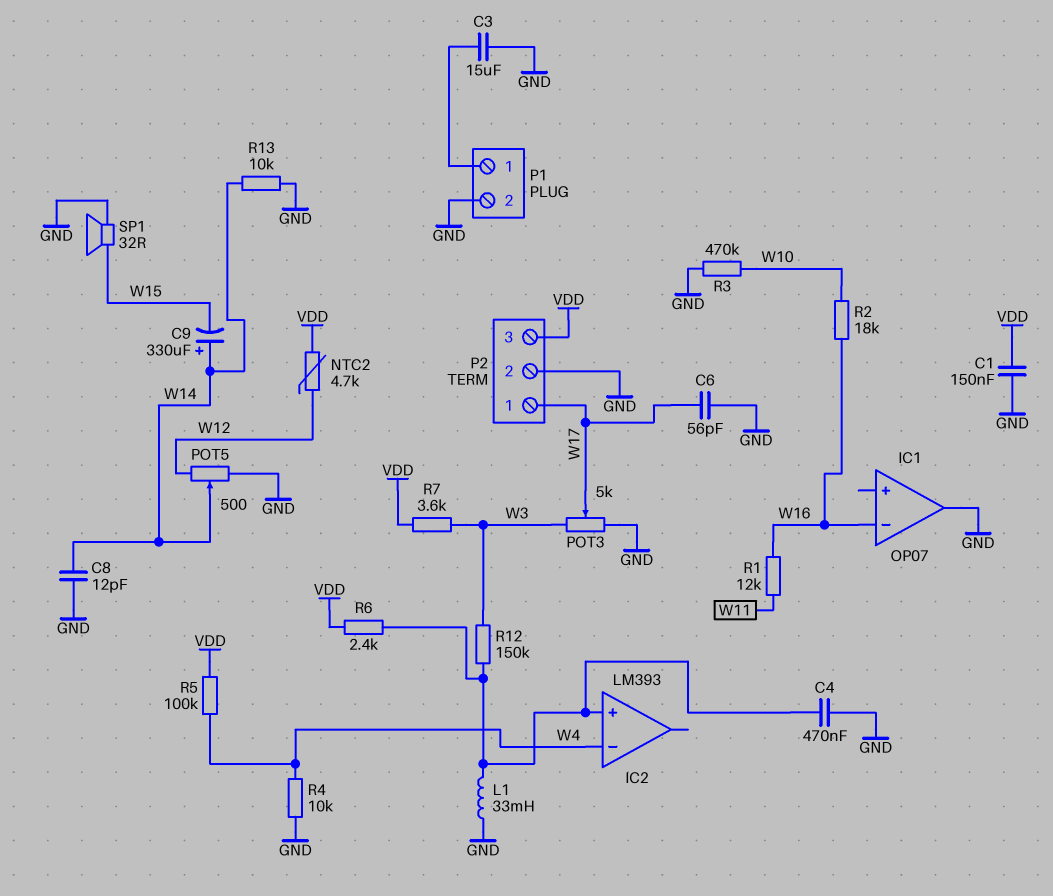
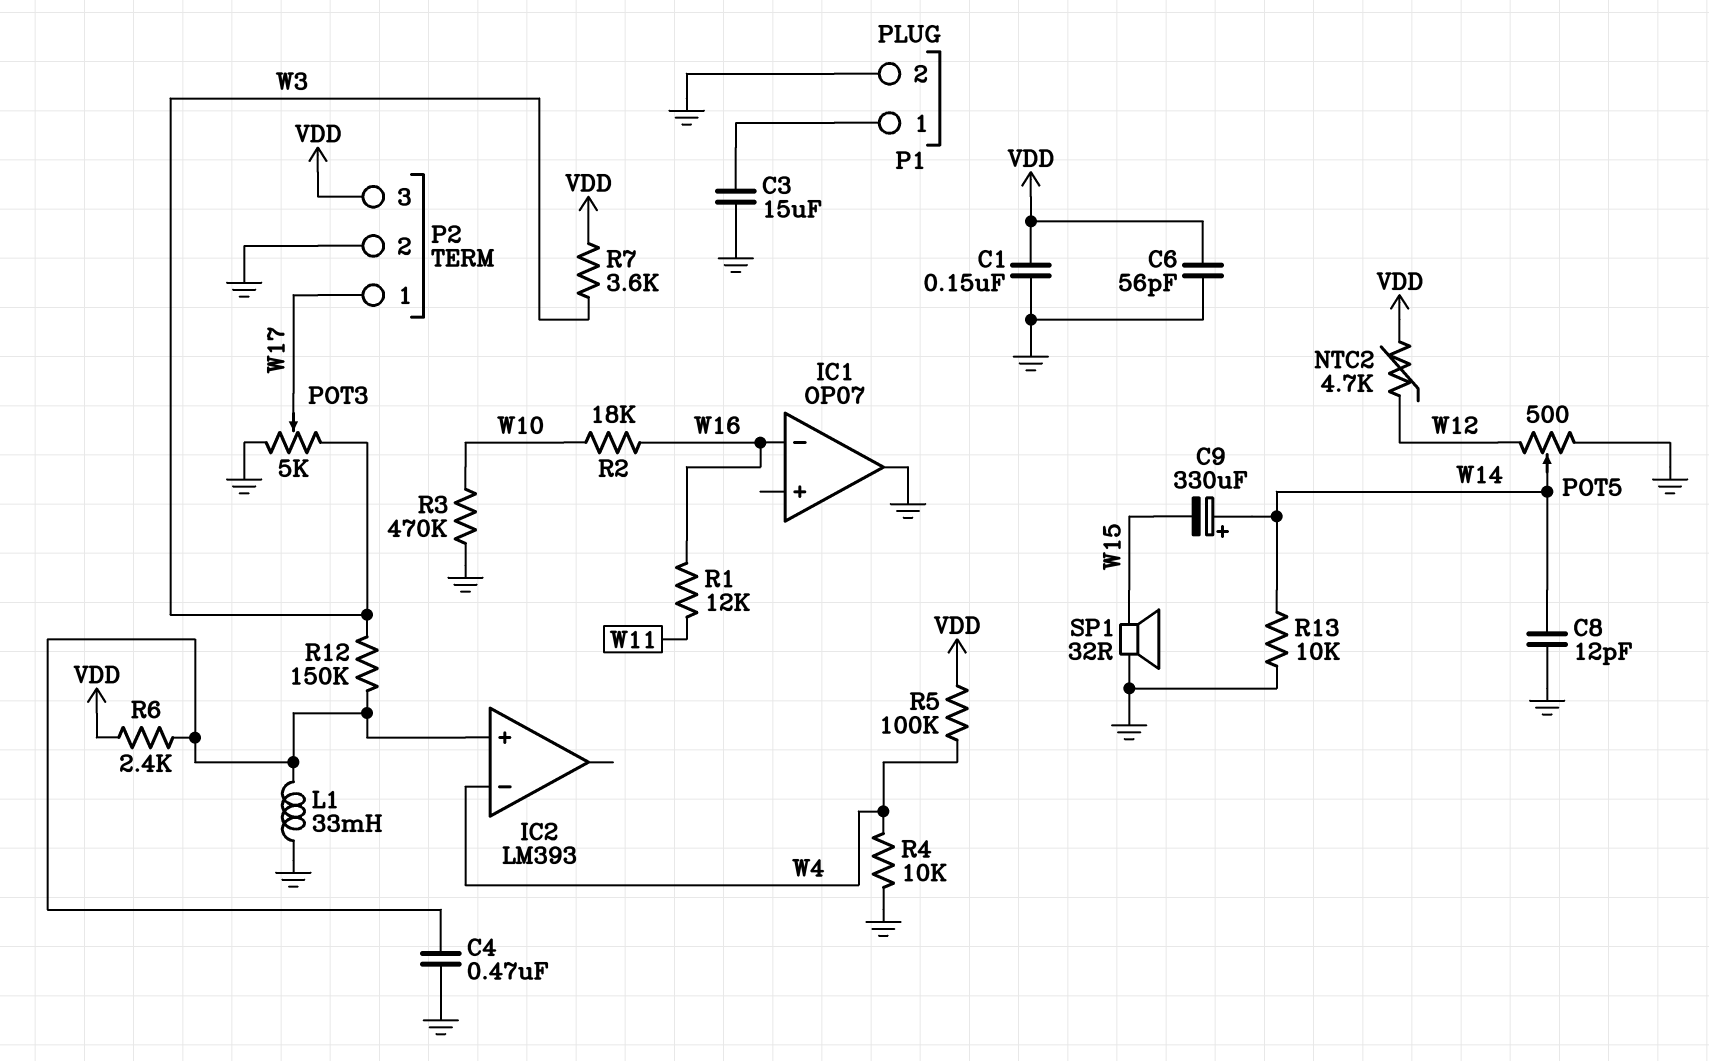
C6: 56pF (GND, W17) -> 56pF (GND, VDD)

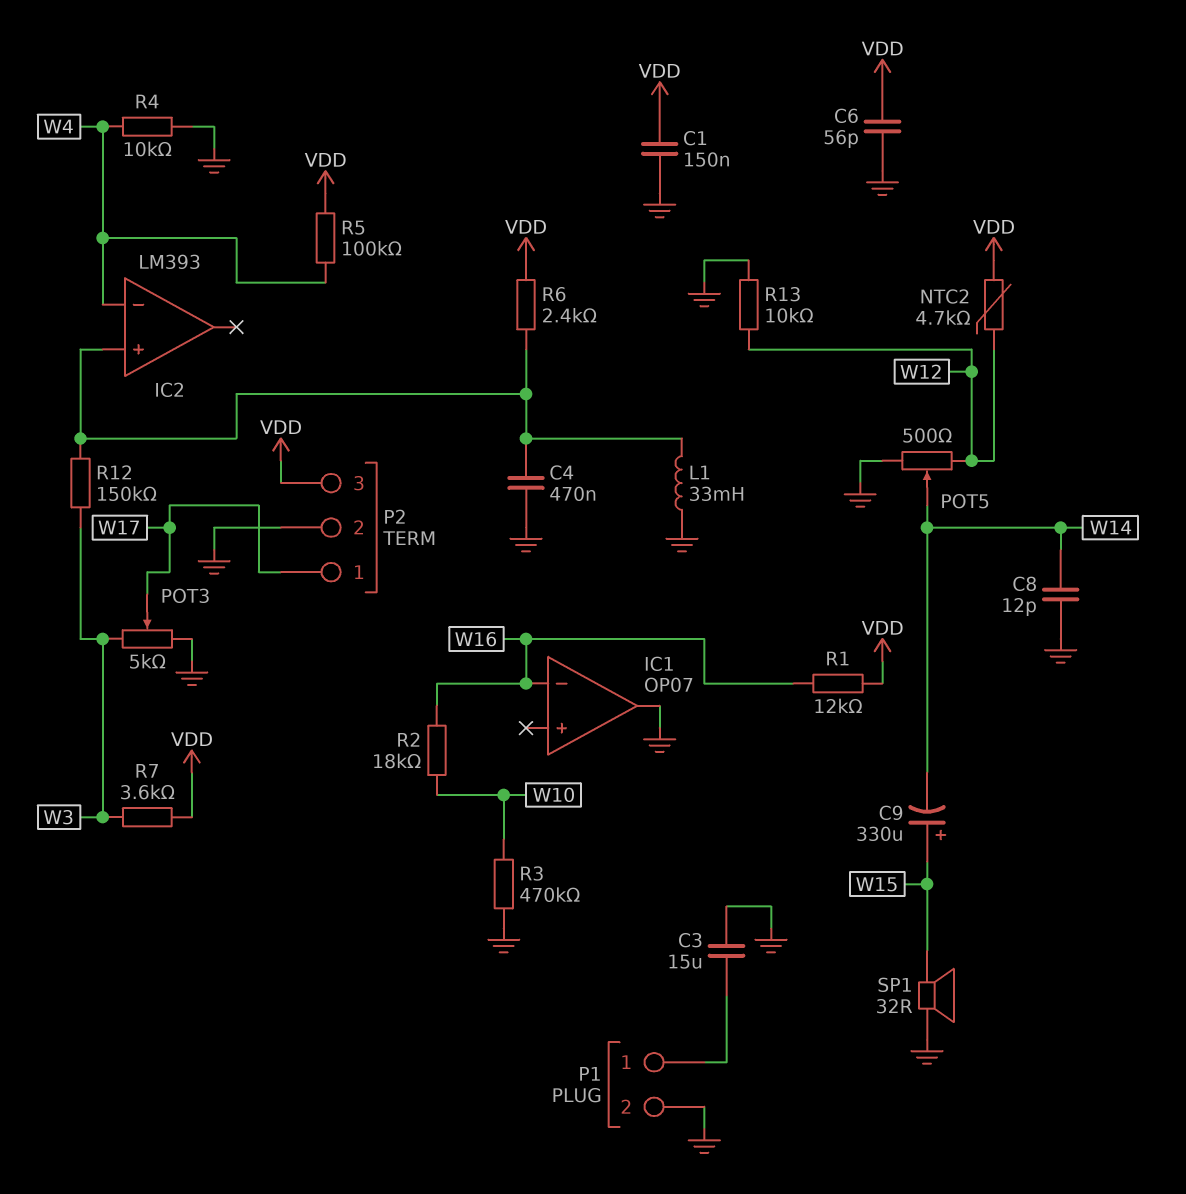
C9: 330uF (plus W14, minus W15) -> 330uF (plus W15, minus W14)
R1: 12k (W11, W16) -> 12k (VDD, W16)
R13: 10k (GND, W14) -> 10k (GND, W12)

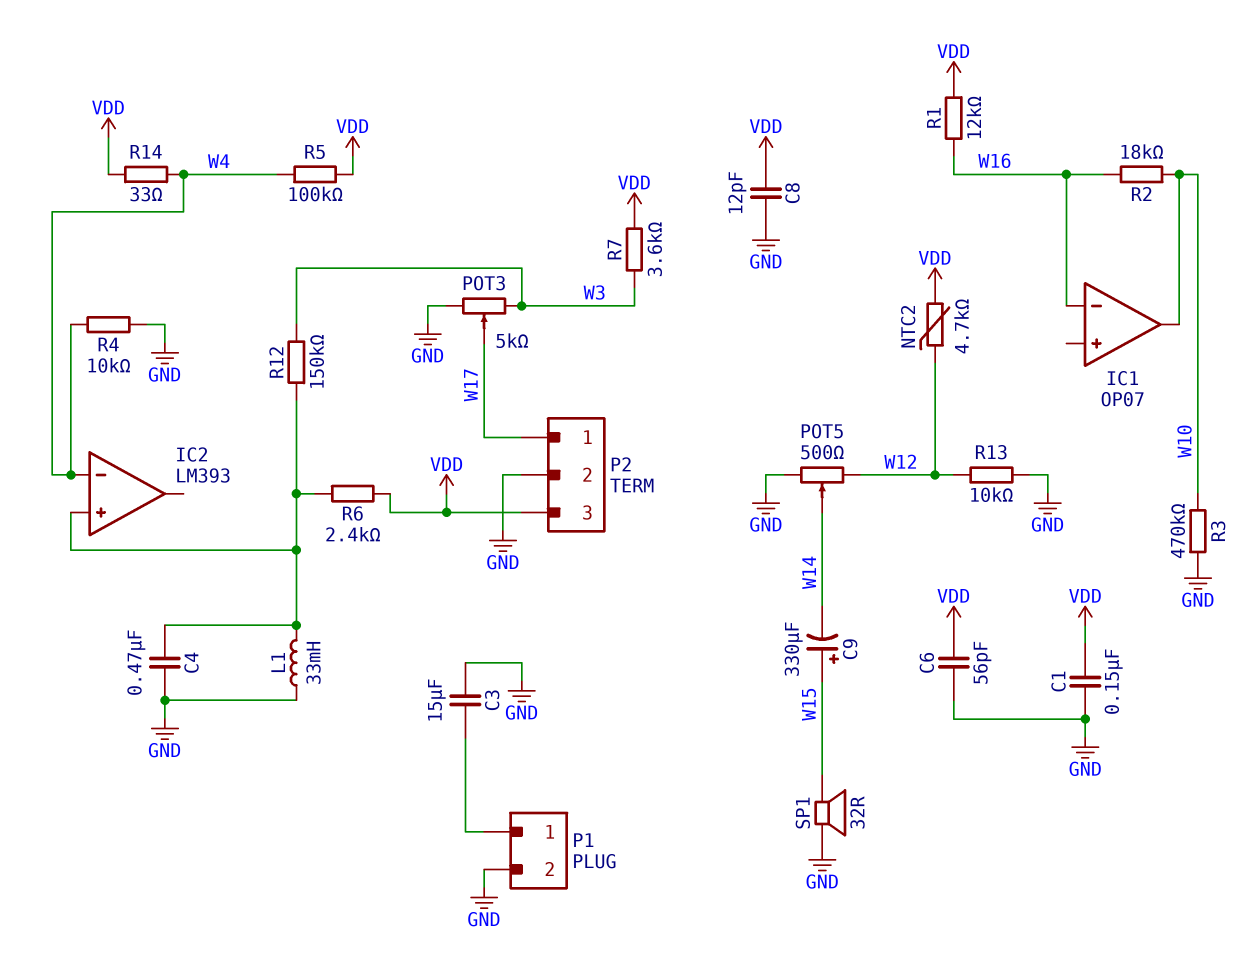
C8: 12pF (GND, W14) -> 12pF (GND, VDD)
IC1 pin out: GND -> W10
R14: none -> 33 (VDD, W4)

